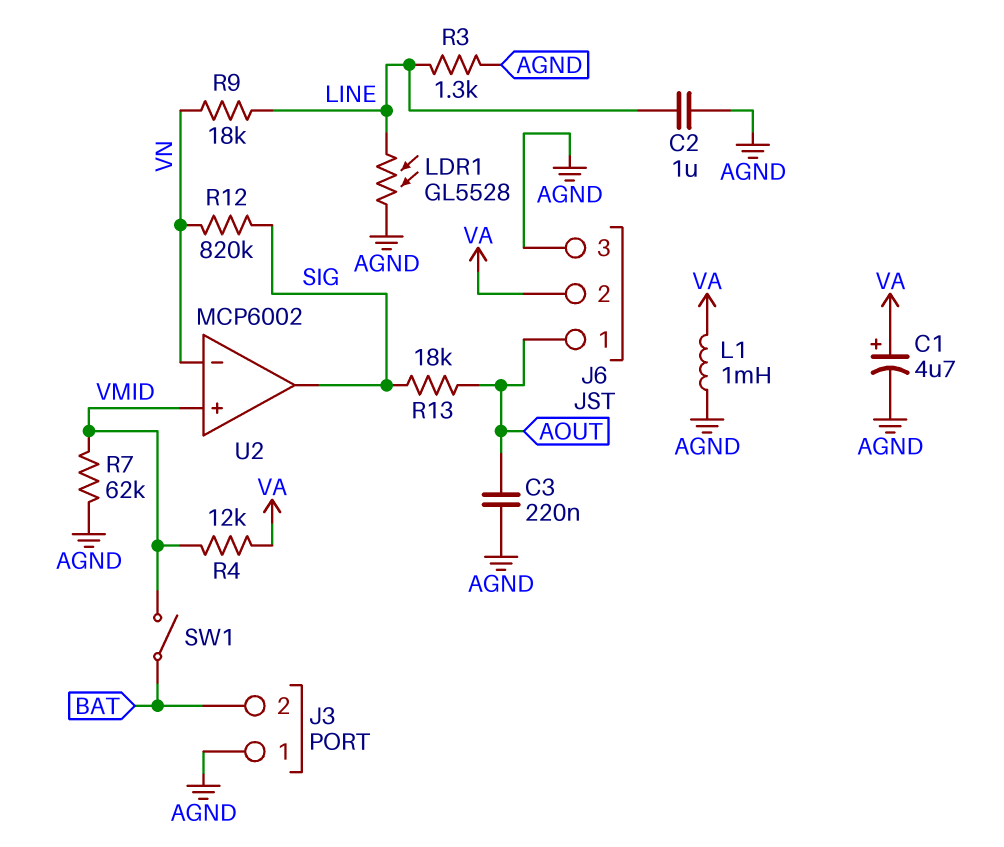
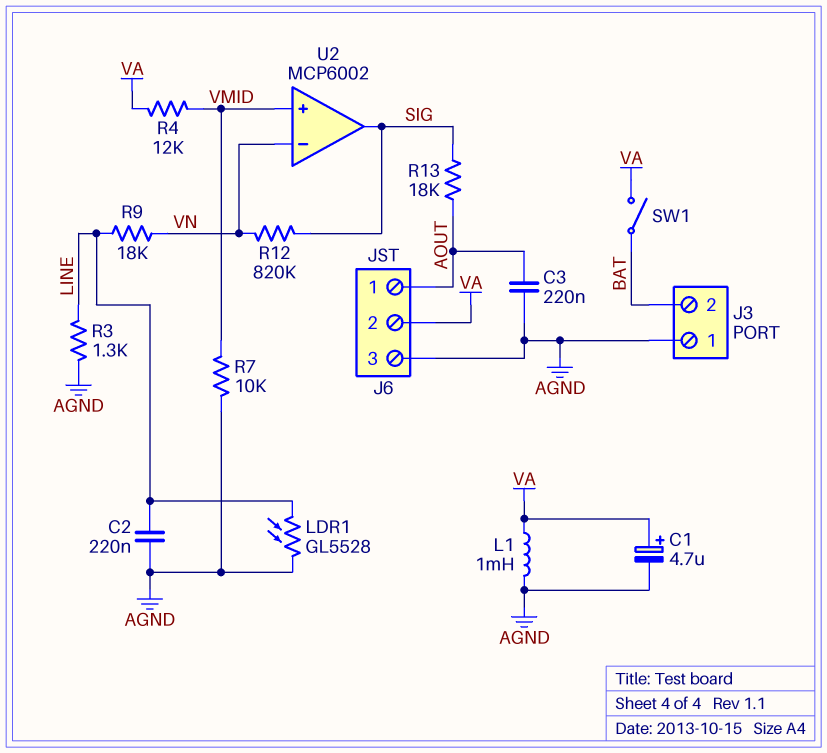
C2: 1uF (AGND, LINE) -> 220nF (AGND, LINE)
R7: 62k (AGND, VMID) -> 10k (AGND, VMID)
SW1: switch (BAT, VMID) -> switch (BAT, VA)

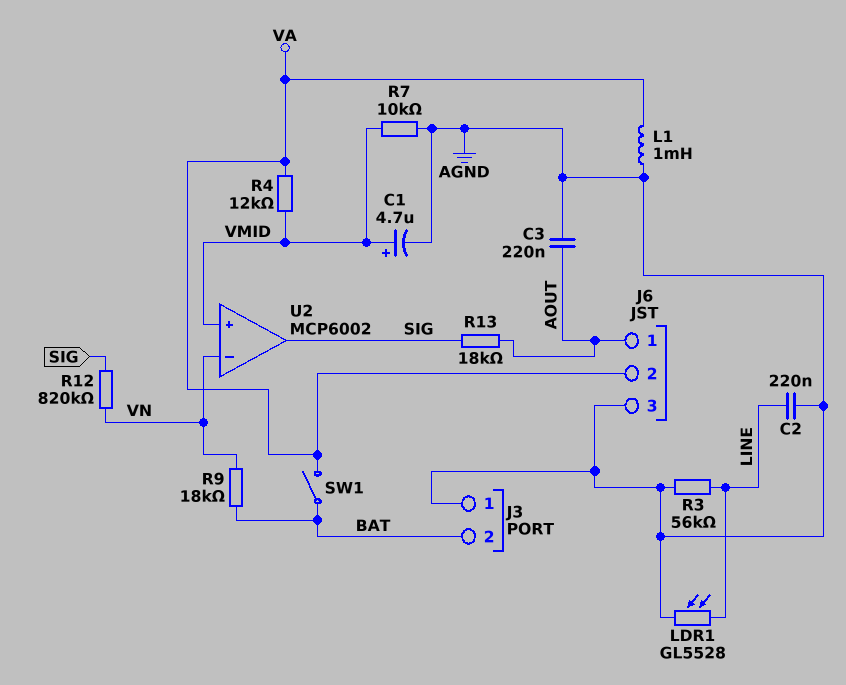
C1: 4.7uF (plus VA, minus AGND) -> 4.7uF (plus VMID, minus AGND)
R3: 1.3k (AGND, LINE) -> 56k (AGND, LINE)
R9: 18k (LINE, VN) -> 18k (BAT, VN)

